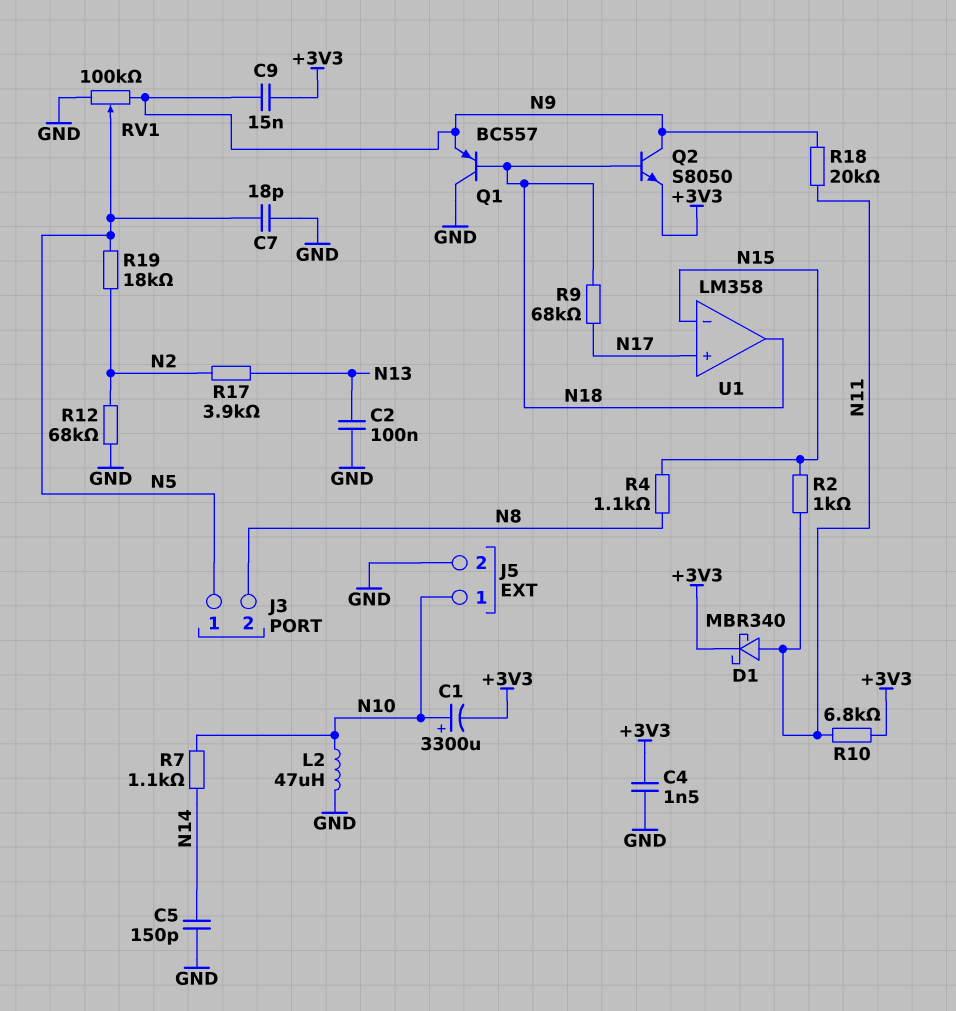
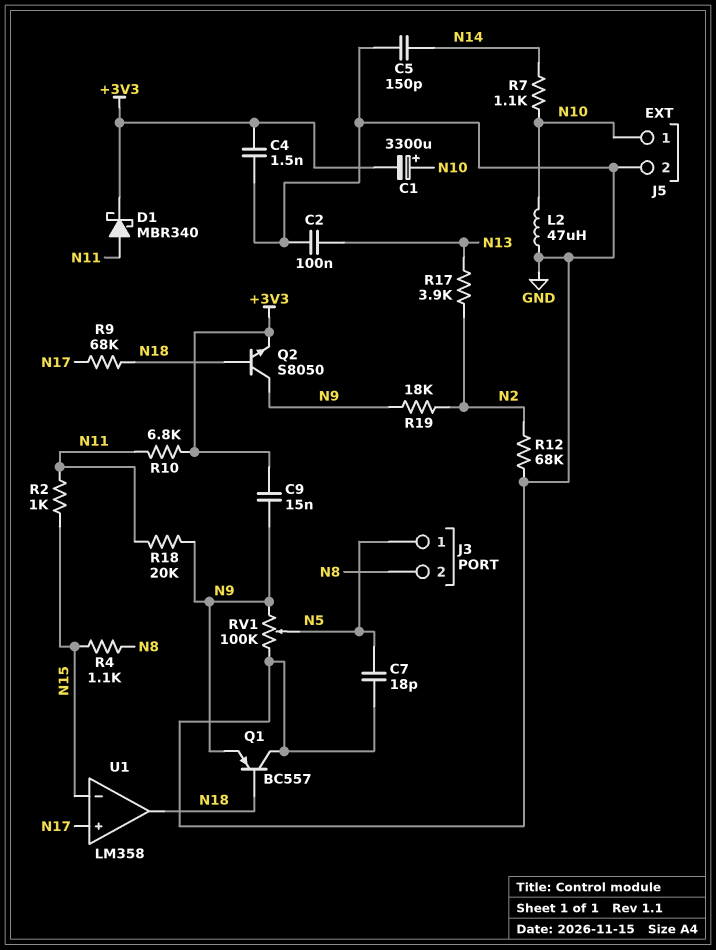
R19: 18k (N2, N5) -> 18k (N2, N9)

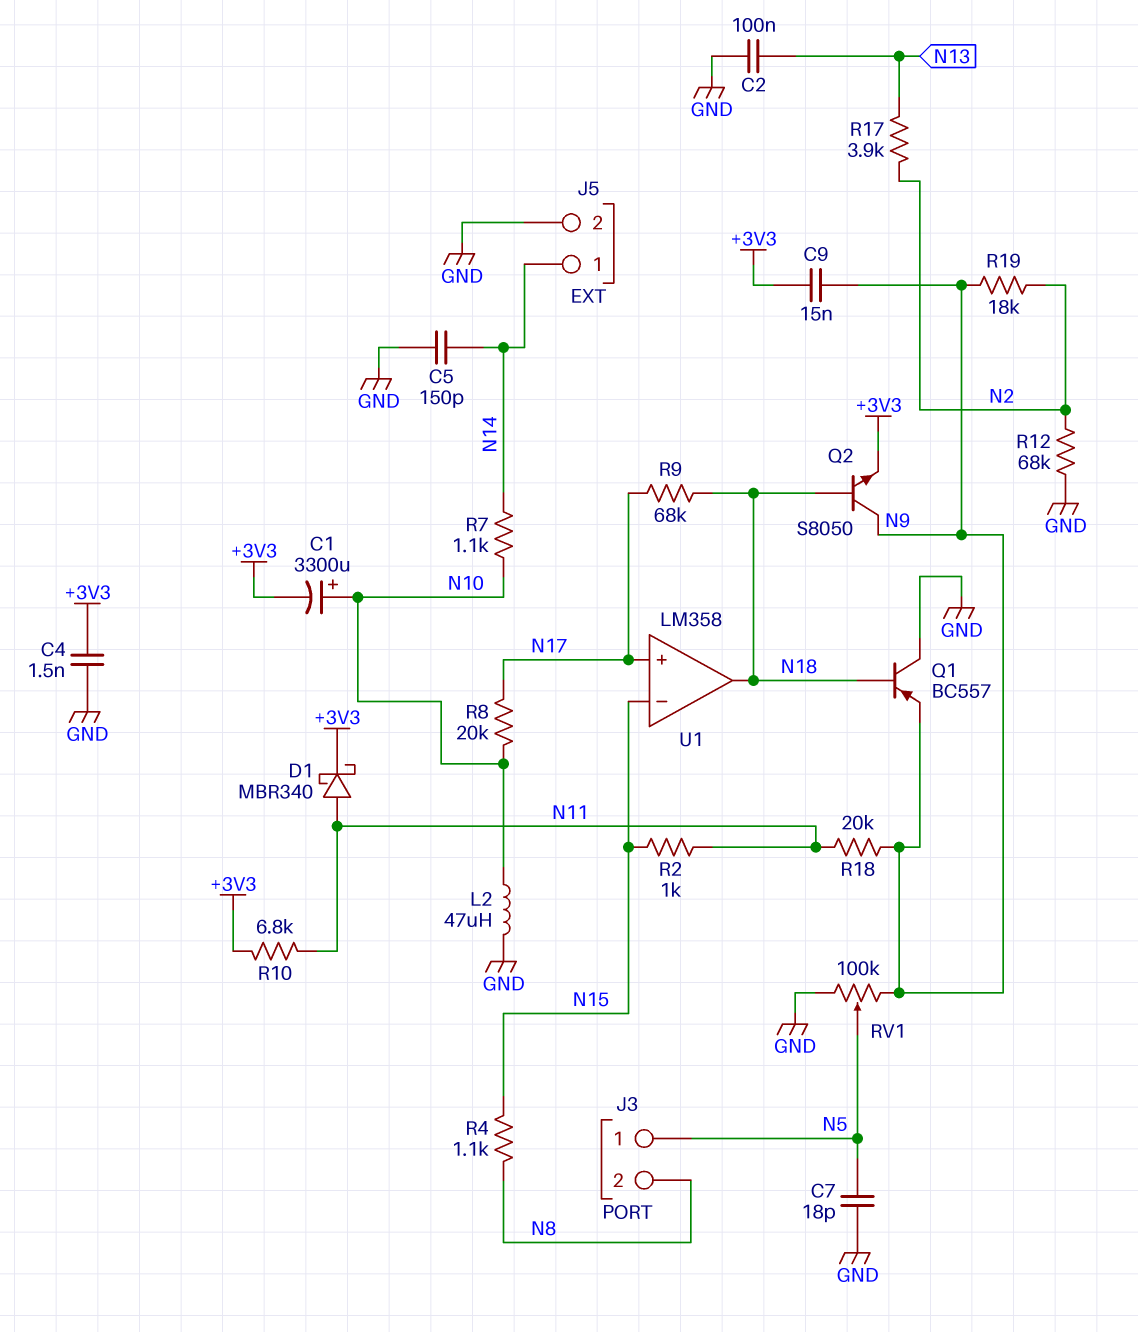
J5 pin 1: N10 -> N14
R8: none -> 20k (N10, N17)

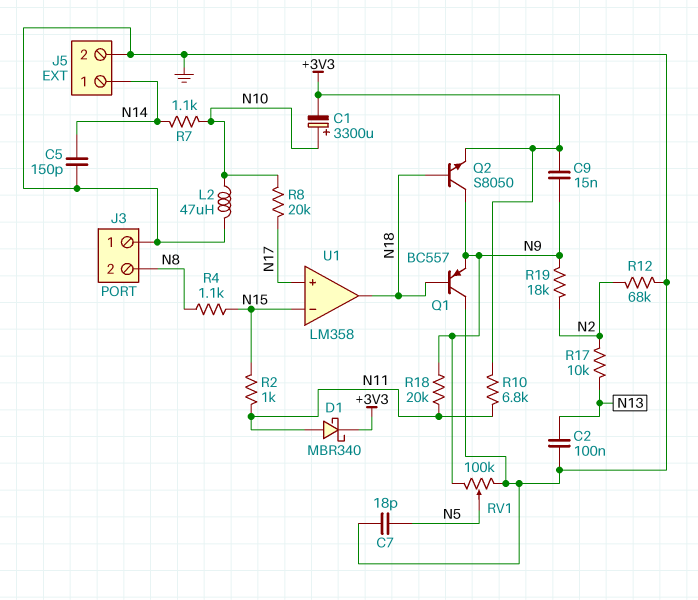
C4: 1.5nF (+3V3, GND) -> none
J3 pin 1: N5 -> GND
R9: 68k (N17, N18) -> none
R17: 3.9k (N2, N13) -> 10k (N2, N13)

